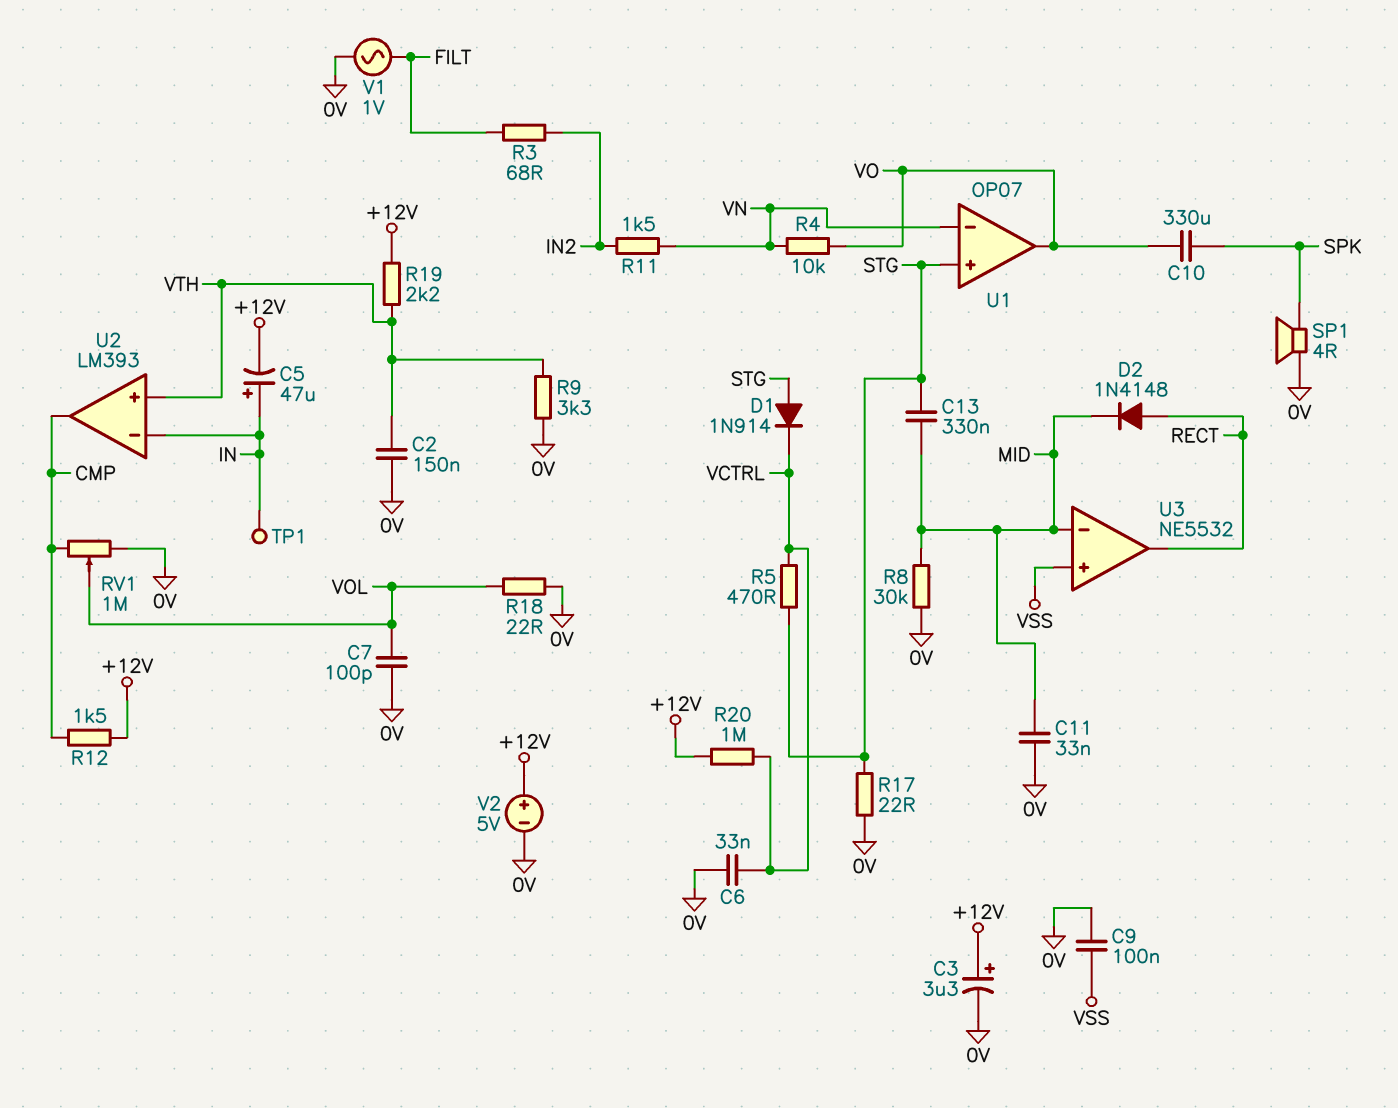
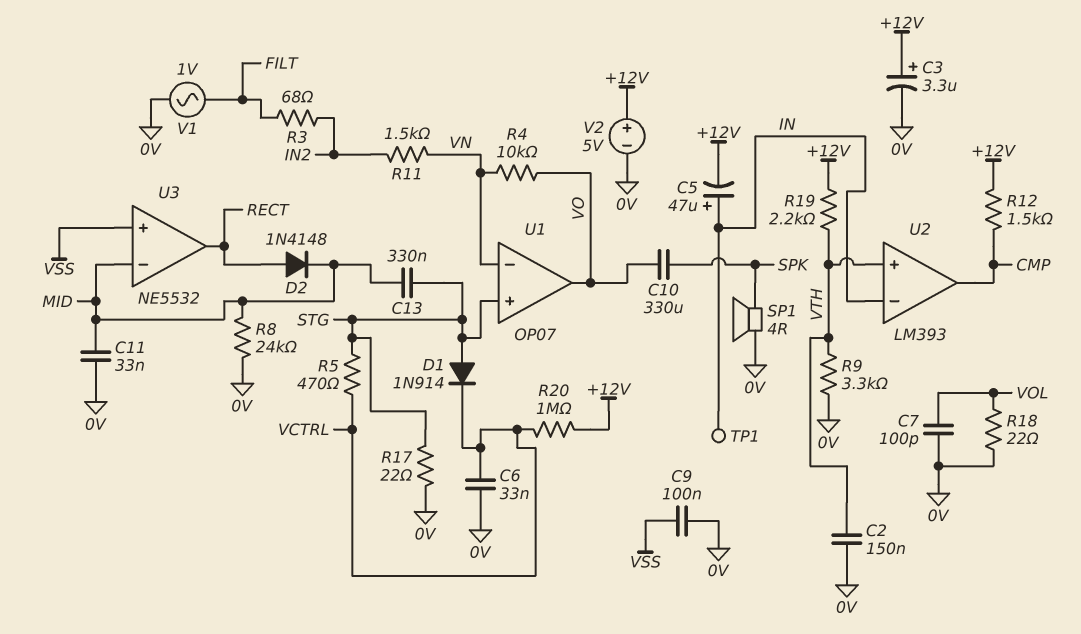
R8: 30k (0V, MID) -> 24k (0V, MID)
RV1: 1M (0V, CMP, wiper VOL) -> none

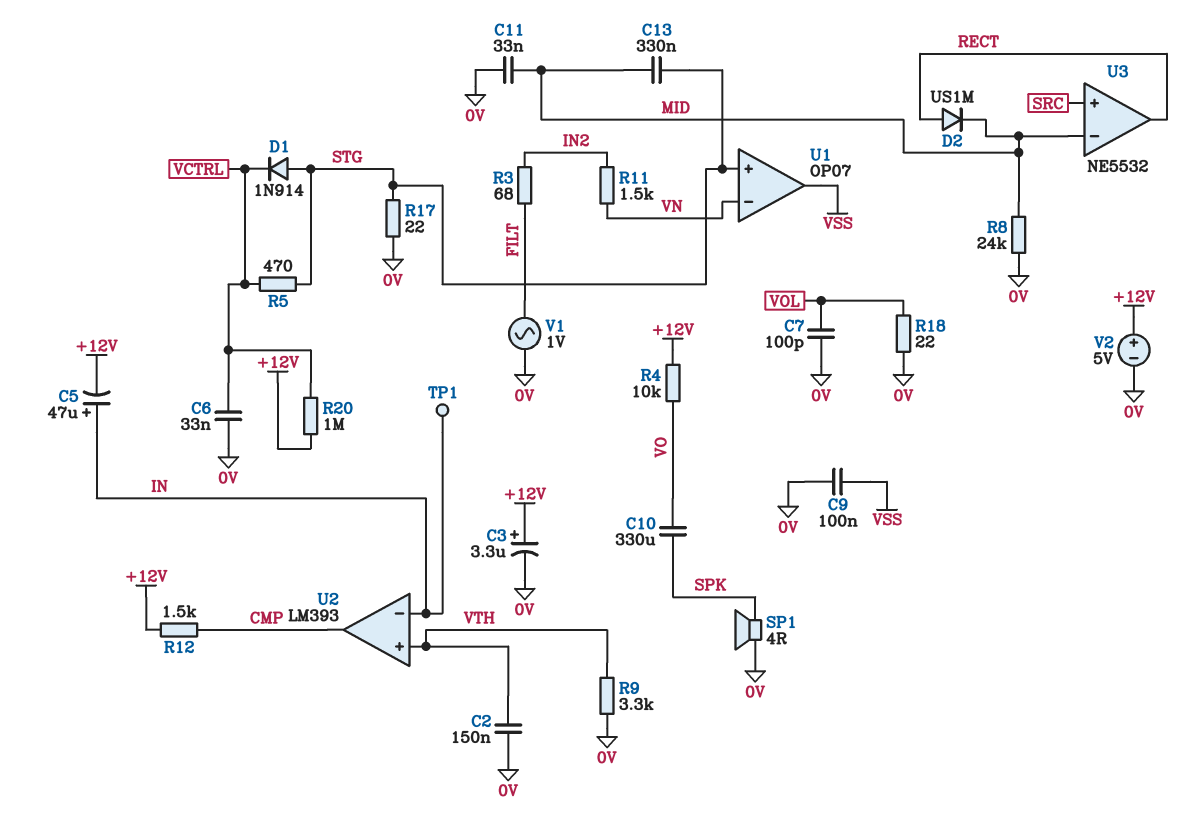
D2: diode 1N4148 (A RECT, K MID) -> diode US1M (A RECT, K MID)
R4: 10k (VN, VO) -> 10k (+12V, VO)
R19: 2.2k (+12V, VTH) -> none
U1 pin out: VO -> VSS
U3 pin in+: VSS -> SRC

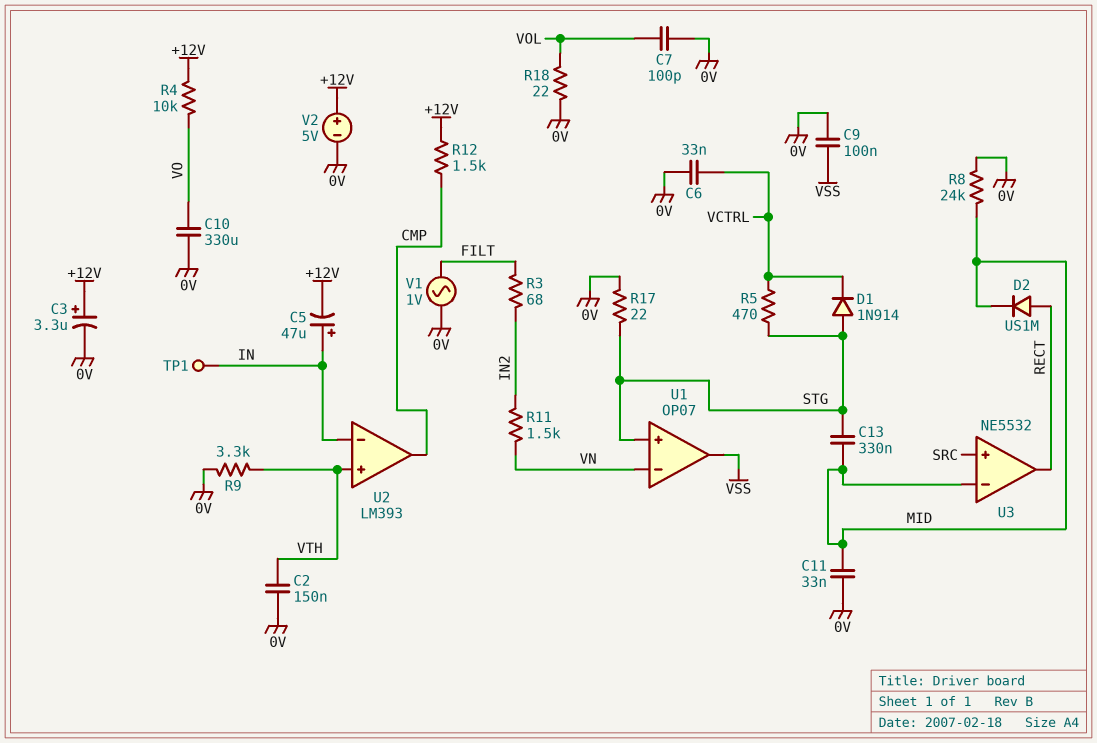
C10: 330uF (SPK, VO) -> 330uF (0V, VO)
R20: 1M (+12V, VCTRL) -> none
SP1: speaker 4R (0V, SPK) -> none

